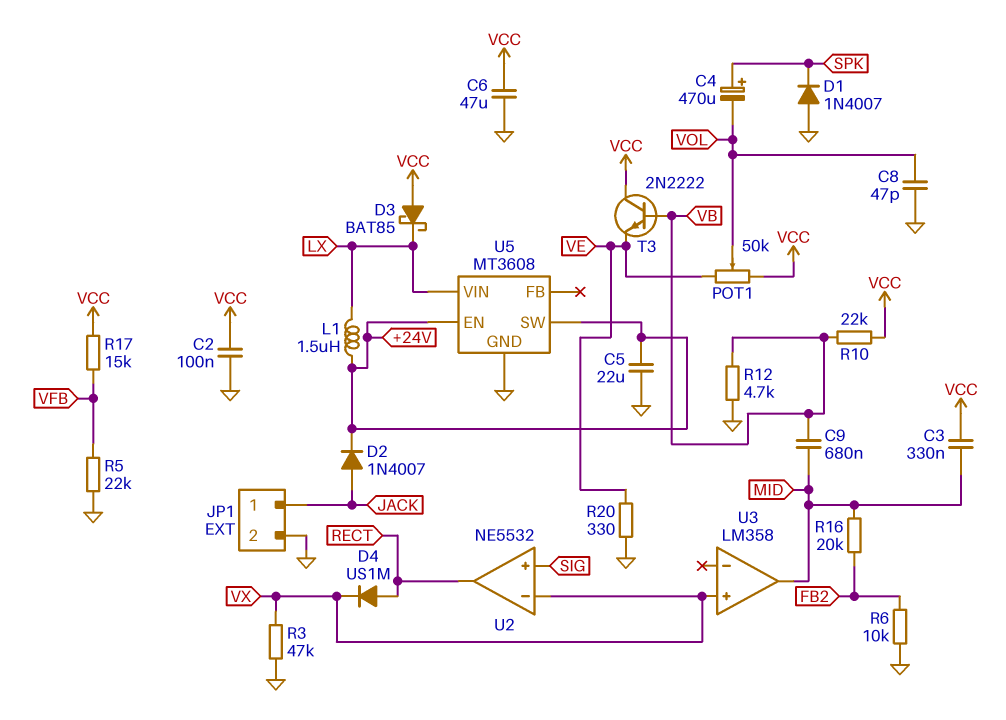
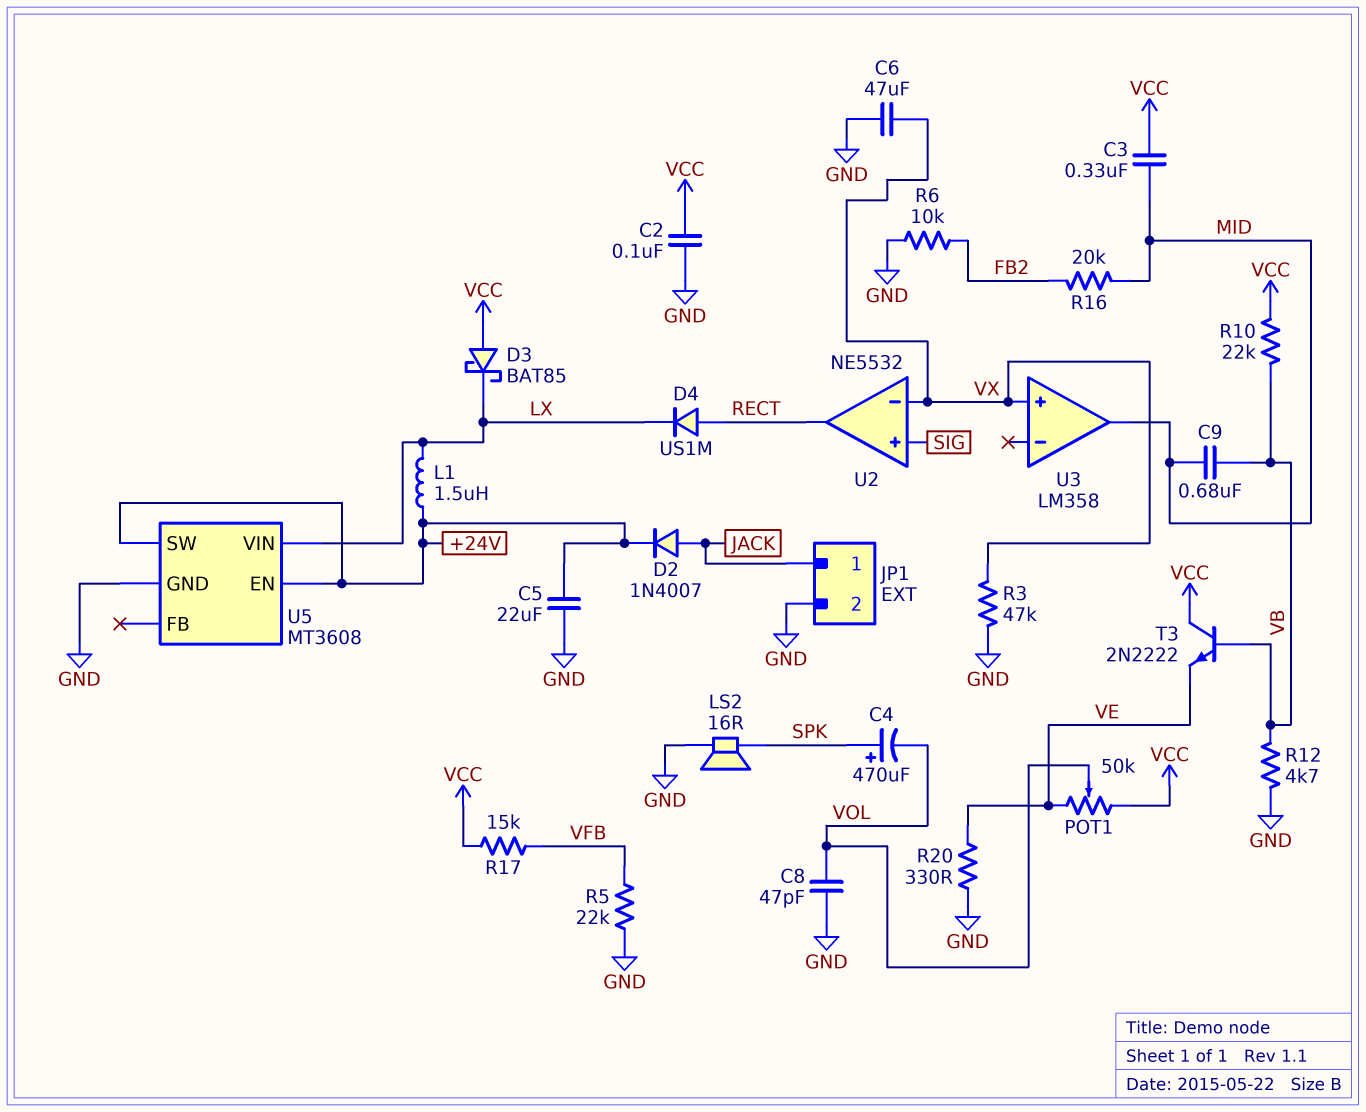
C6: 47uF (GND, VCC) -> 47uF (GND, VX)
D1: diode 1N4007 (A GND, K SPK) -> none
D4: diode US1M (A RECT, K VX) -> diode US1M (A RECT, K LX)
LS2: none -> speaker 16R (GND, SPK)

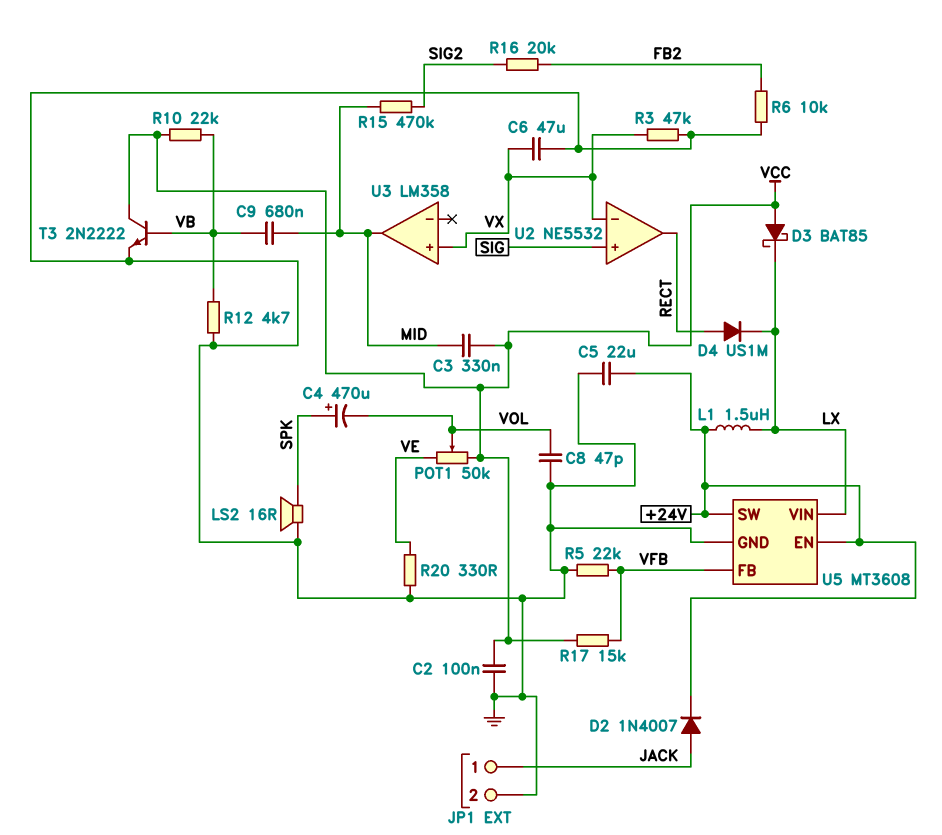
R15: none -> 470k (MID, SIG2)
R16: 20k (FB2, MID) -> 20k (FB2, SIG2)
T3: NPN 2N2222 (B VB, C VCC, E VE) -> NPN 2N2222 (B VB, C VCC, E GND)
U5 pin FB: none -> VFB

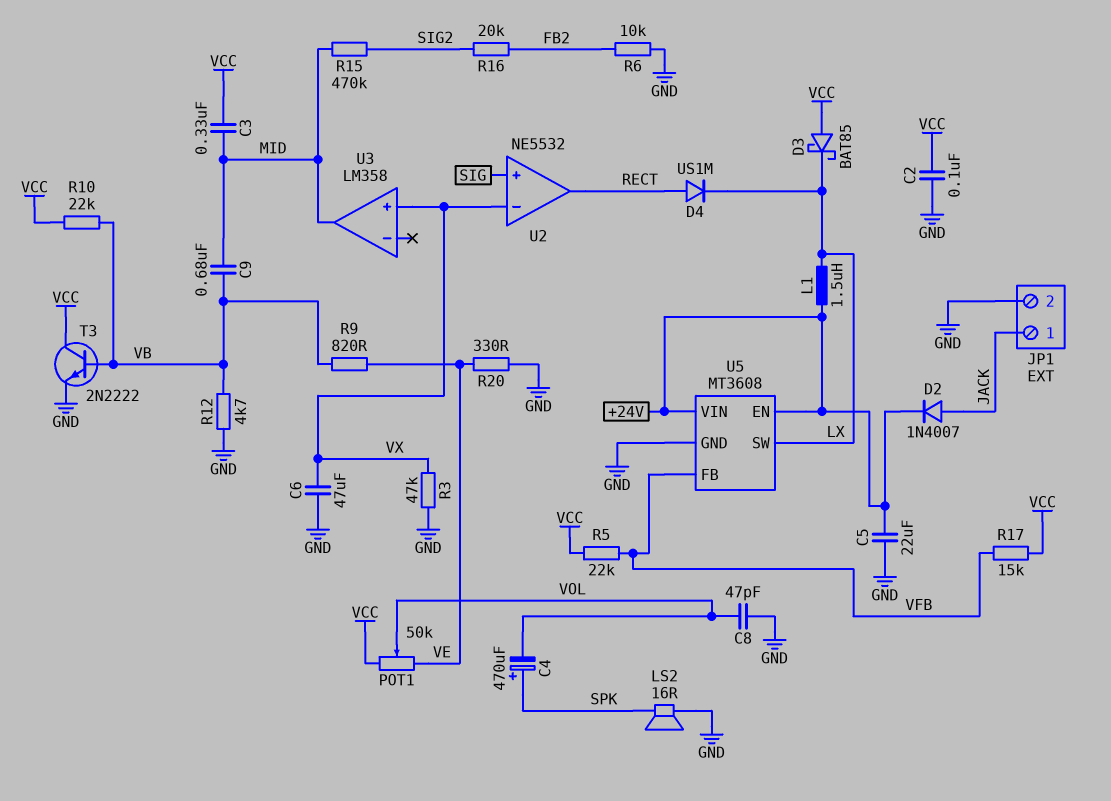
R5: 22k (GND, VFB) -> 22k (VCC, VFB)
R9: none -> 820 (VB, VE)
U5 pin SW: +24V -> LX
U5 pin VIN: LX -> +24V

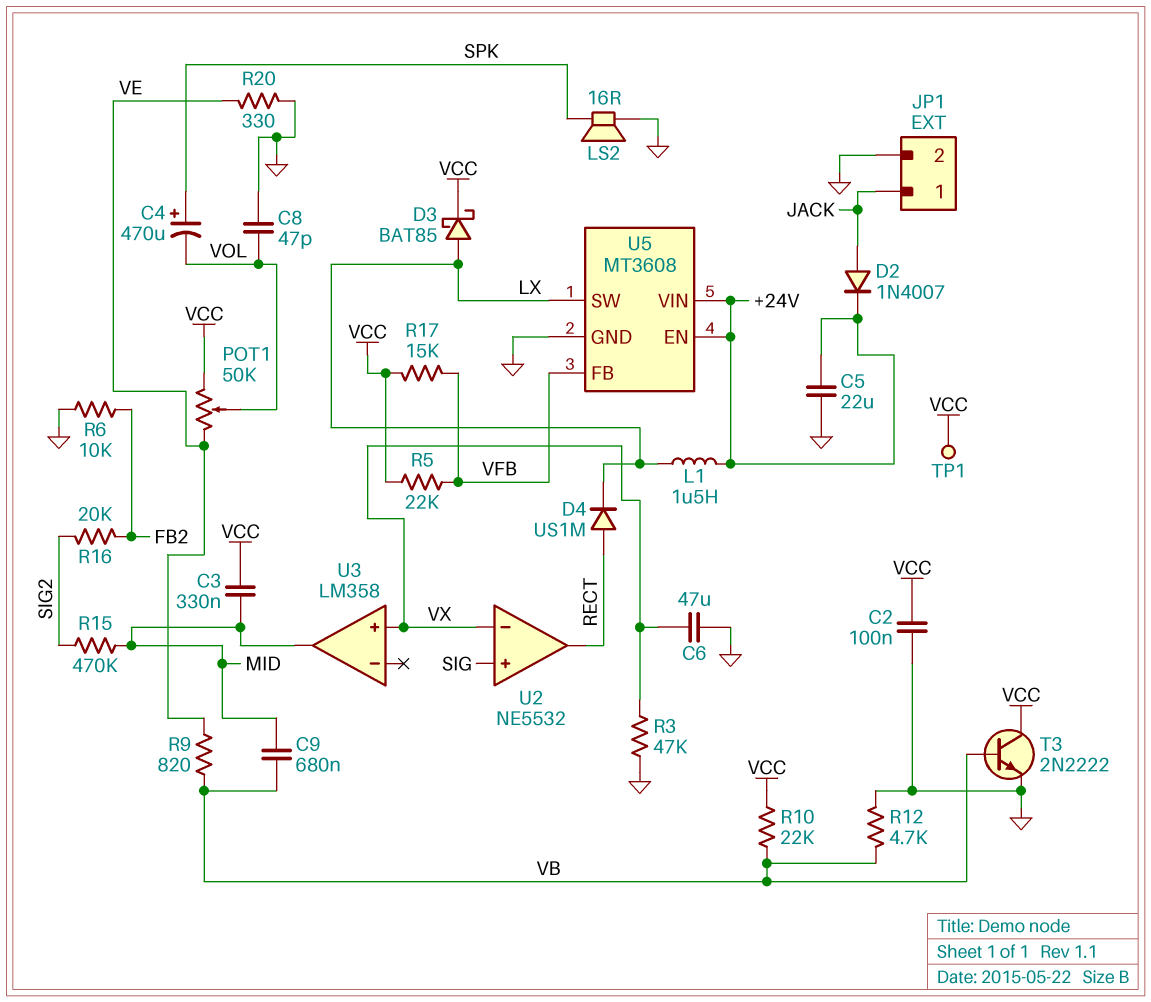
D3: schottky BAT85 (A VCC, K LX) -> schottky BAT85 (A LX, K VCC)
TP1: none -> test point (VCC)

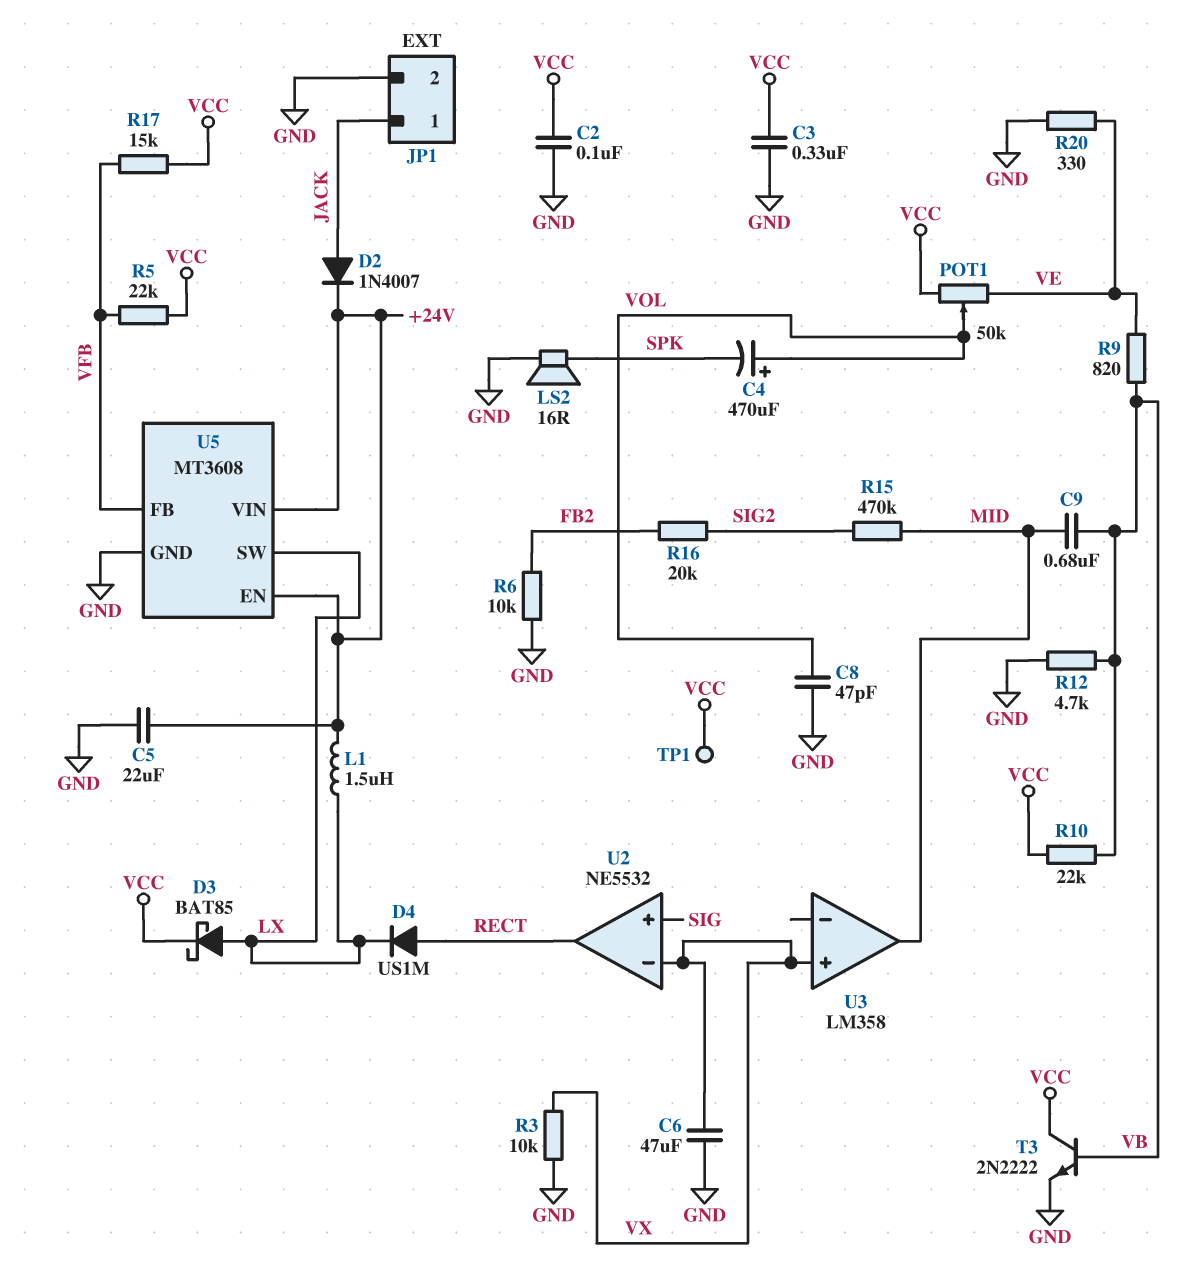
C3: 330nF (MID, VCC) -> 330nF (GND, VCC)
C4: 470uF (plus SPK, minus VOL) -> 470uF (plus VOL, minus SPK)
R3: 47k (GND, VX) -> 10k (GND, VX)

